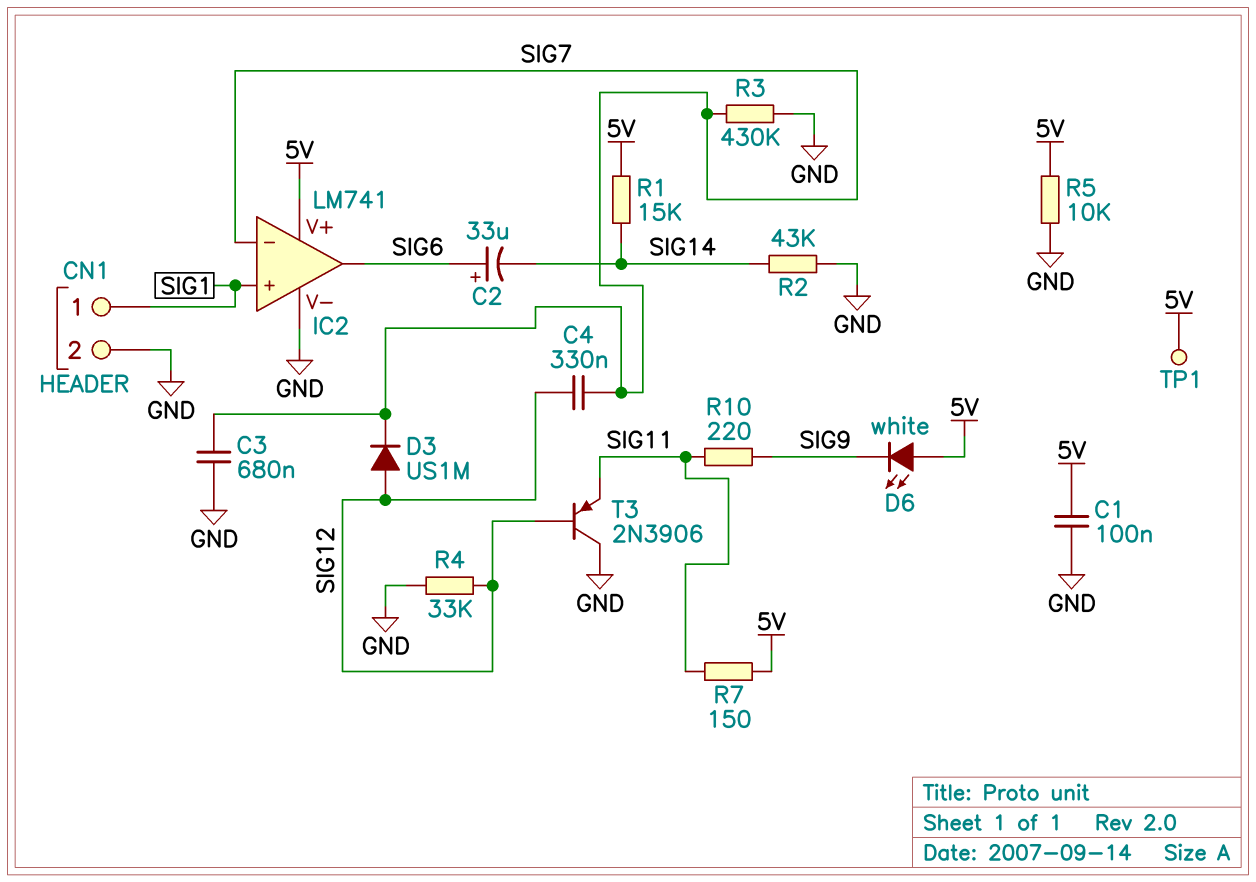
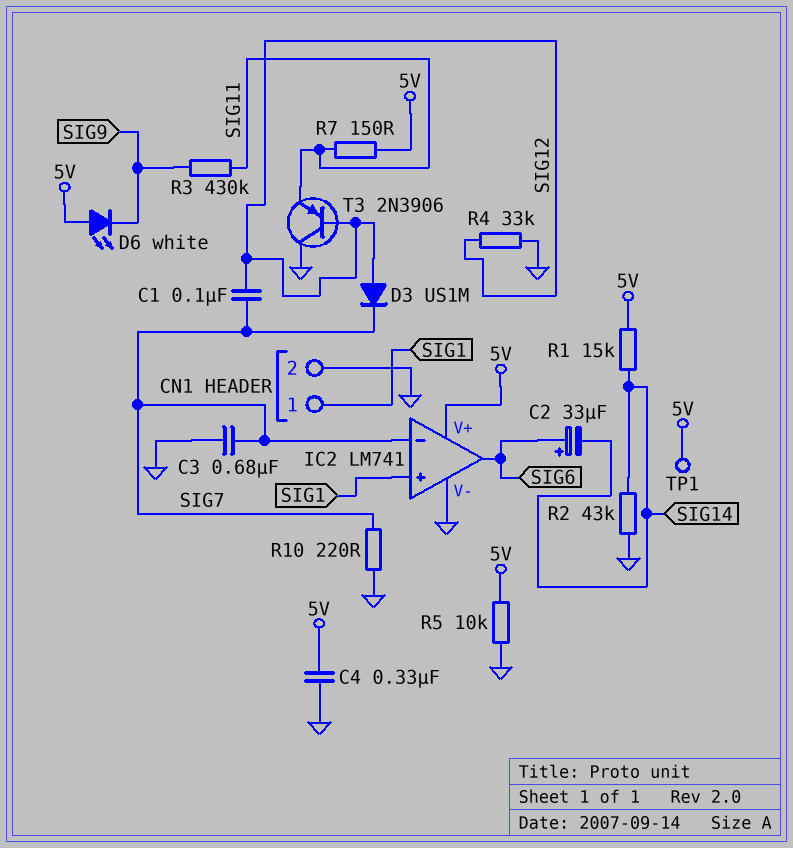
C1: 100nF (5V, GND) -> 100nF (SIG7, SIG12)
C4: 330nF (SIG7, SIG12) -> 330nF (5V, GND)
R3: 430k (GND, SIG7) -> 430k (SIG9, SIG11)
R10: 220 (SIG9, SIG11) -> 220 (GND, SIG7)

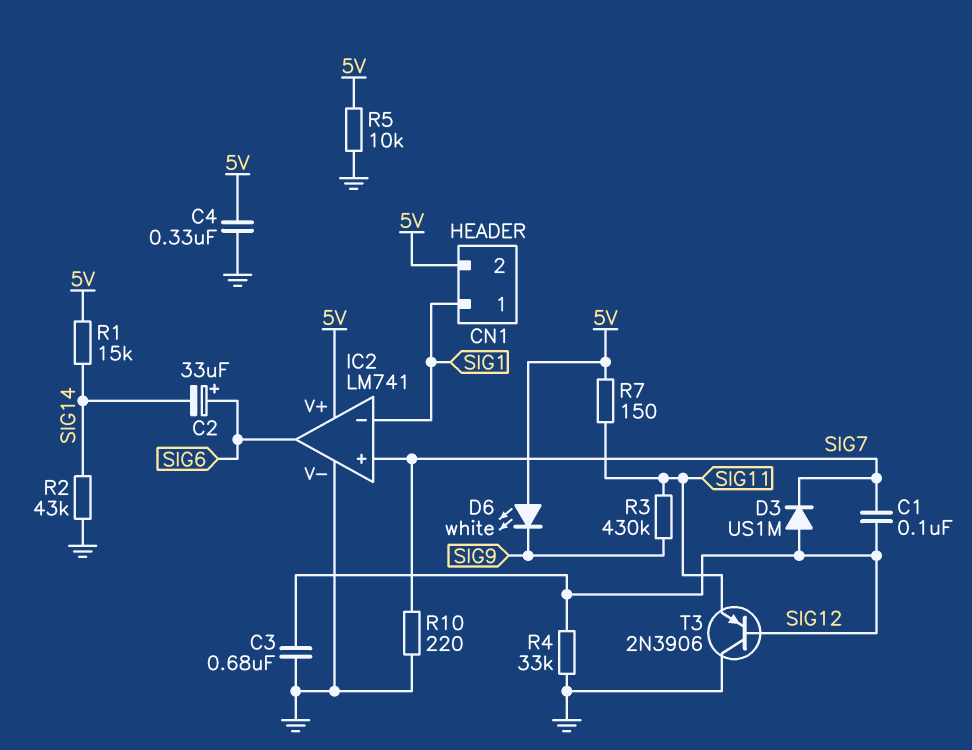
C3: 680nF (GND, SIG7) -> 680nF (GND, SIG12)
CN1 pin 2: GND -> 5V
IC2 pin in+: SIG1 -> SIG7
IC2 pin in-: SIG7 -> SIG1
TP1: test point (5V) -> none

